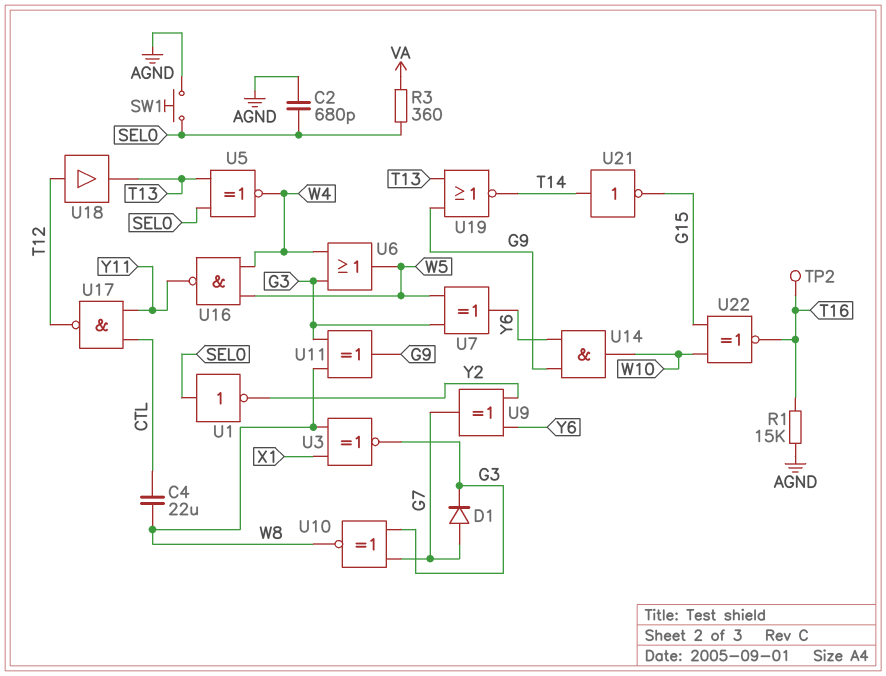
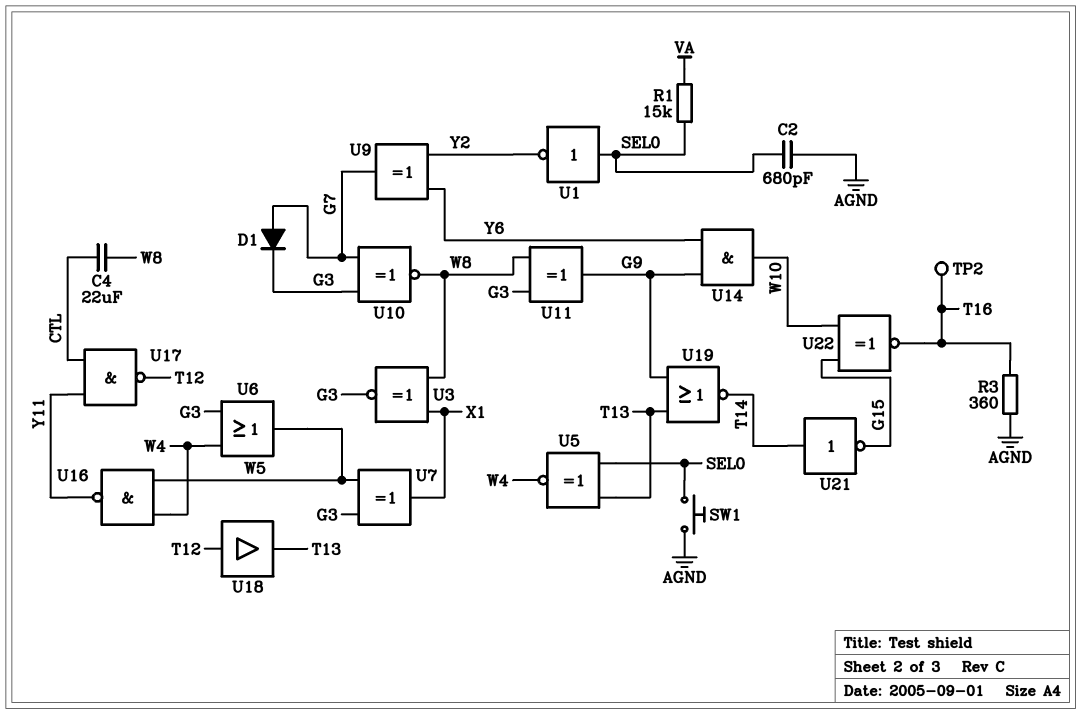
R1: 15k (AGND, T16) -> 15k (SEL0, VA)
R3: 360 (SEL0, VA) -> 360 (AGND, T16)
U7: XOR (in G3, in W5, out Y6) -> XOR (in G3, in W5, out X1)

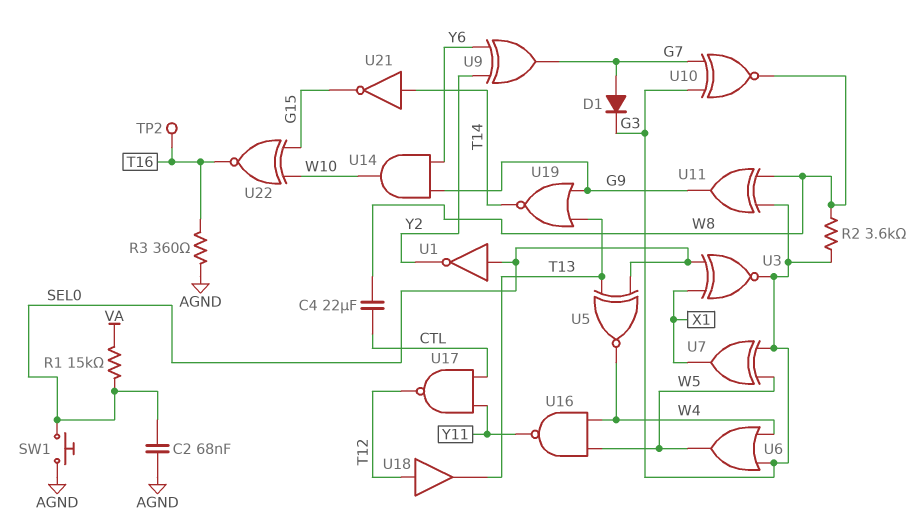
C2: 680pF (AGND, SEL0) -> 68nF (AGND, SEL0)
R2: none -> 3.6k (G3, W8)
U3: XNOR (in W8, in X1, out G3) -> XNOR (in SEL0, in X1, out G3)

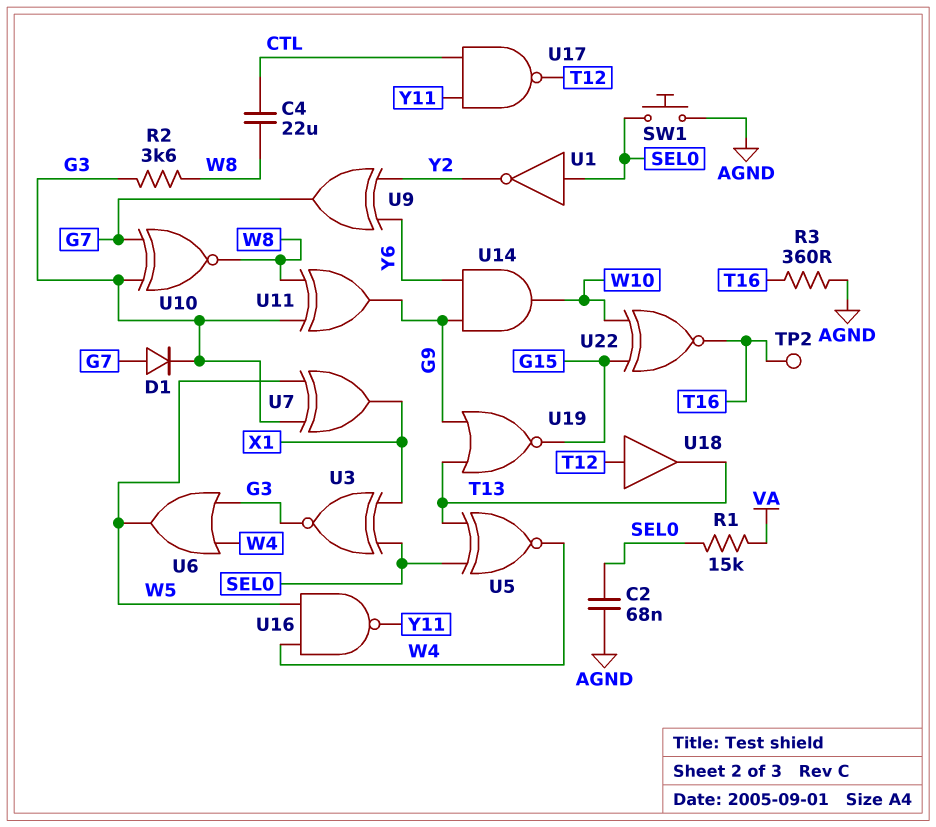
U19: NOR (in G9, in T13, out T14) -> NOR (in G9, in T13, out G15)
U21: NOT (in T14, out G15) -> none

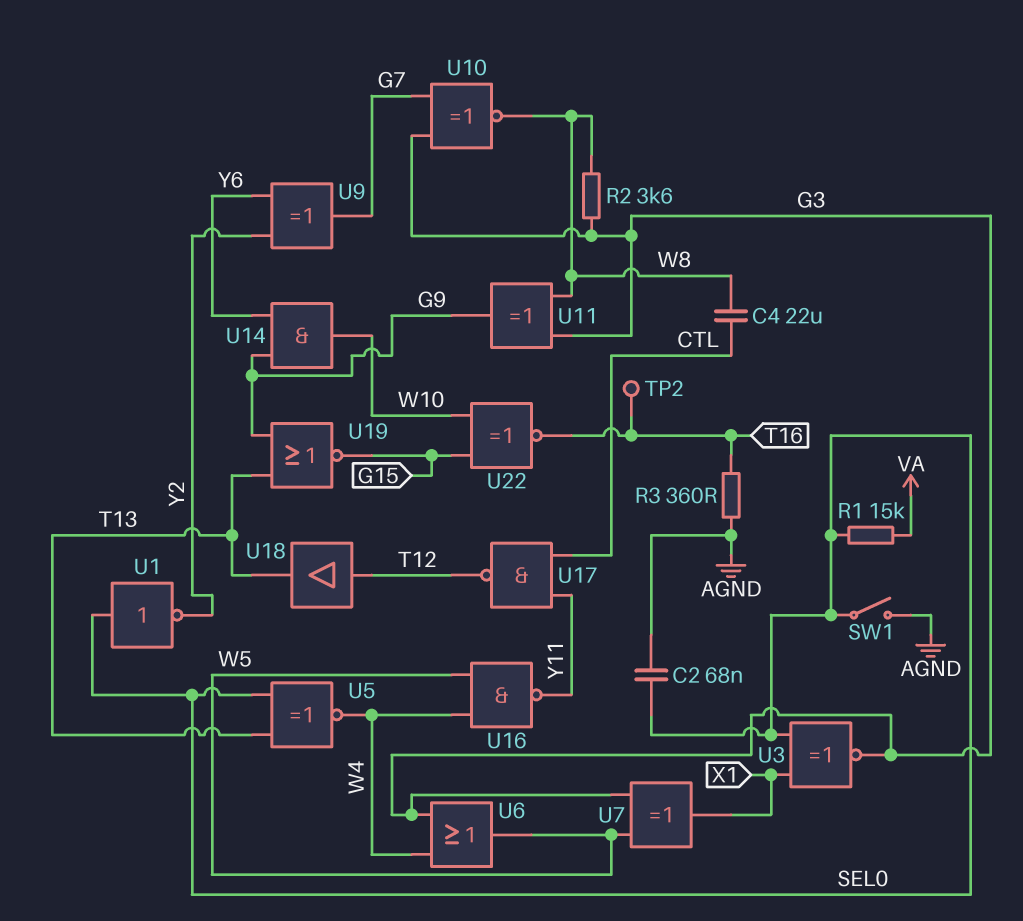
D1: diode (A G7, K G3) -> none
SW1: button (AGND, SEL0) -> switch (AGND, SEL0)

